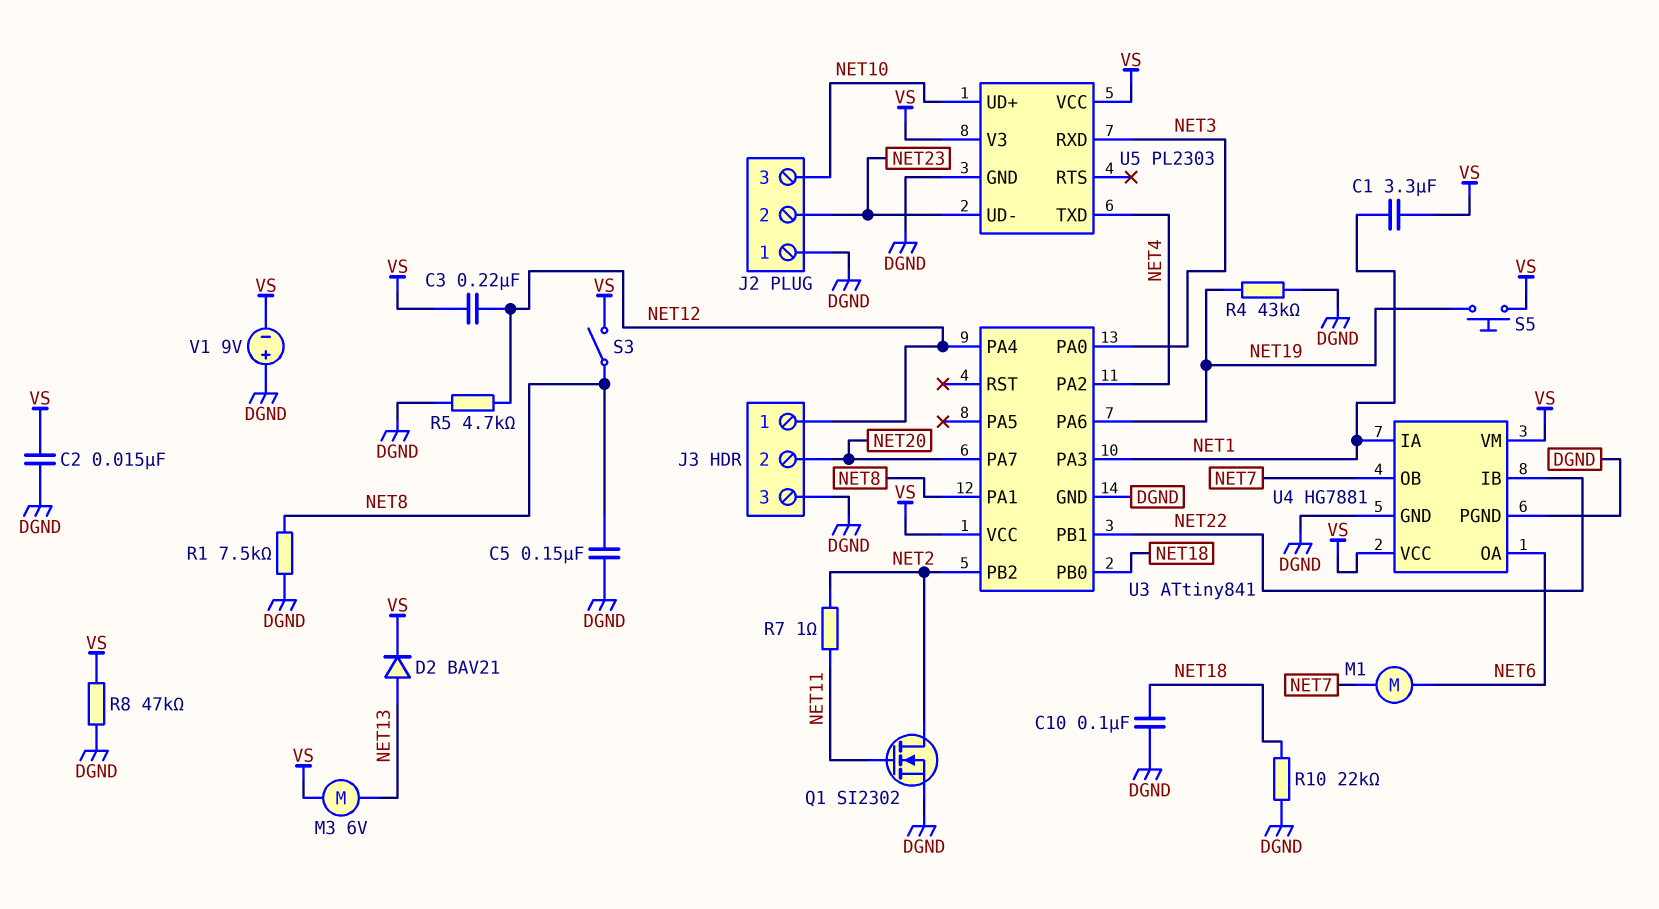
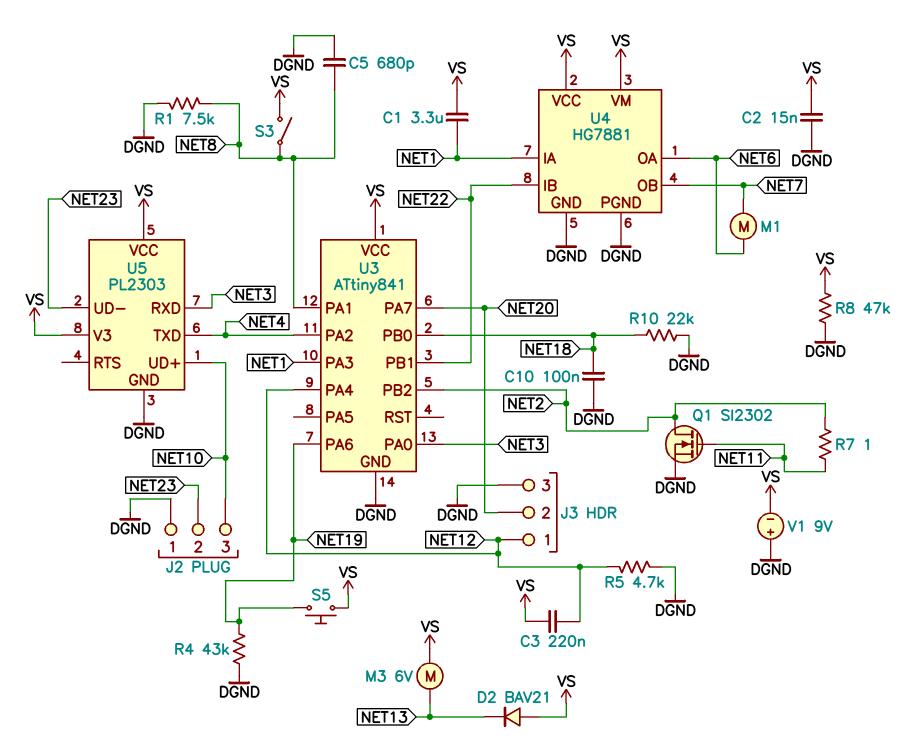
C5: 150nF (DGND, NET8) -> 680pF (DGND, NET8)
D2: diode BAV21 (A NET13, K VS) -> diode BAV21 (A VS, K NET13)

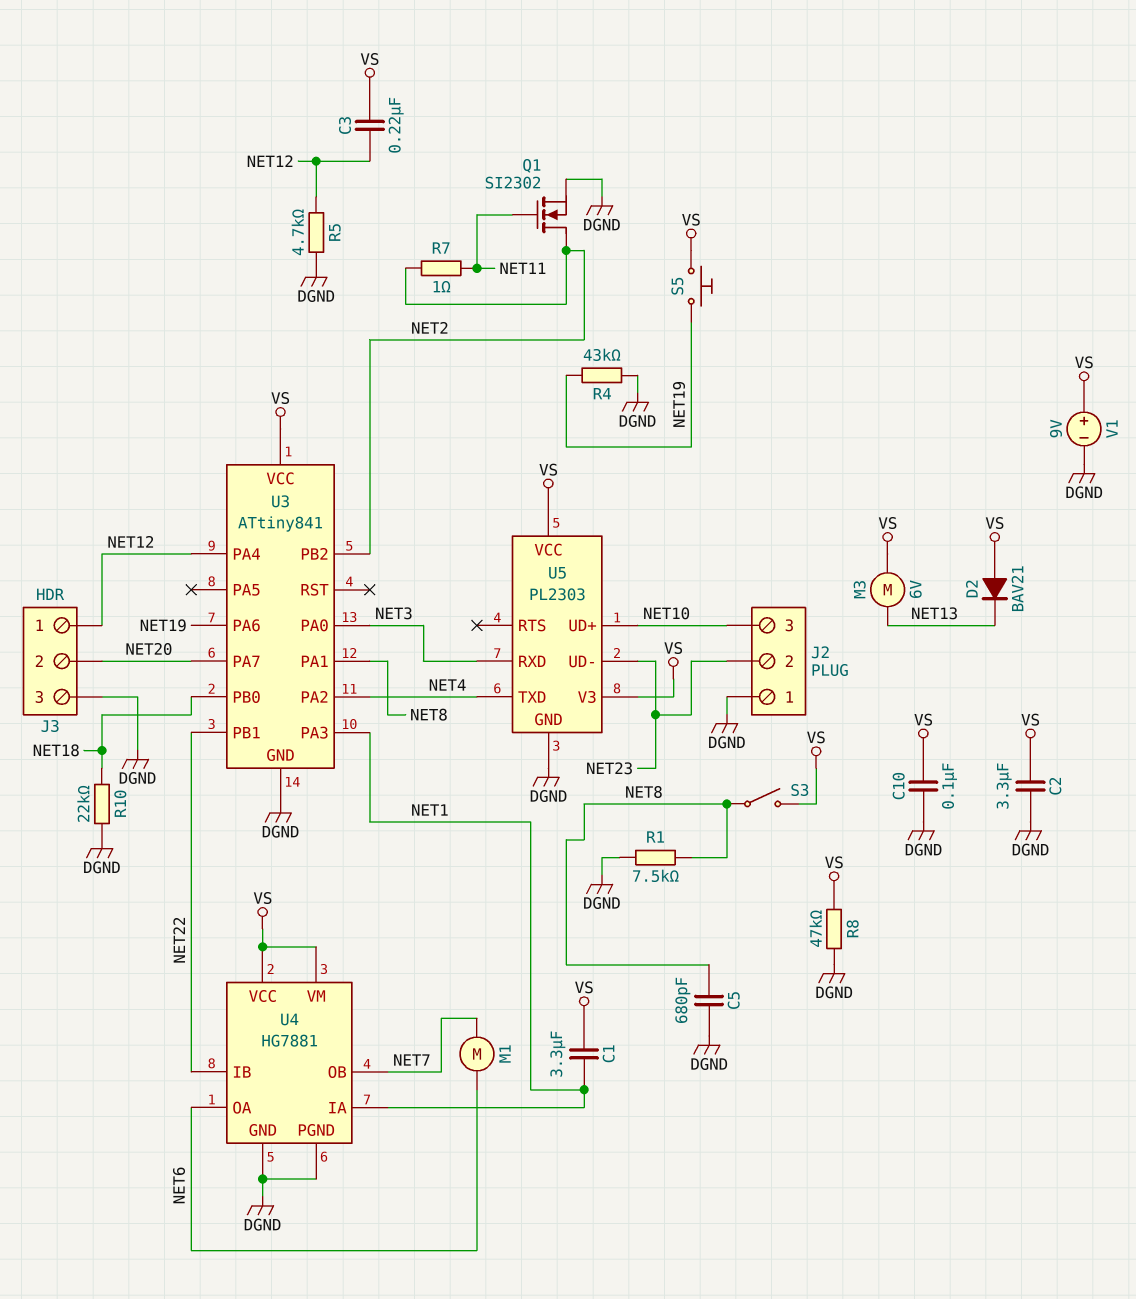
C2: 15nF (DGND, VS) -> 3.3uF (DGND, VS)
C10: 100nF (DGND, NET18) -> 100nF (DGND, VS)
V1: 9V (plus DGND, minus VS) -> 9V (plus VS, minus DGND)

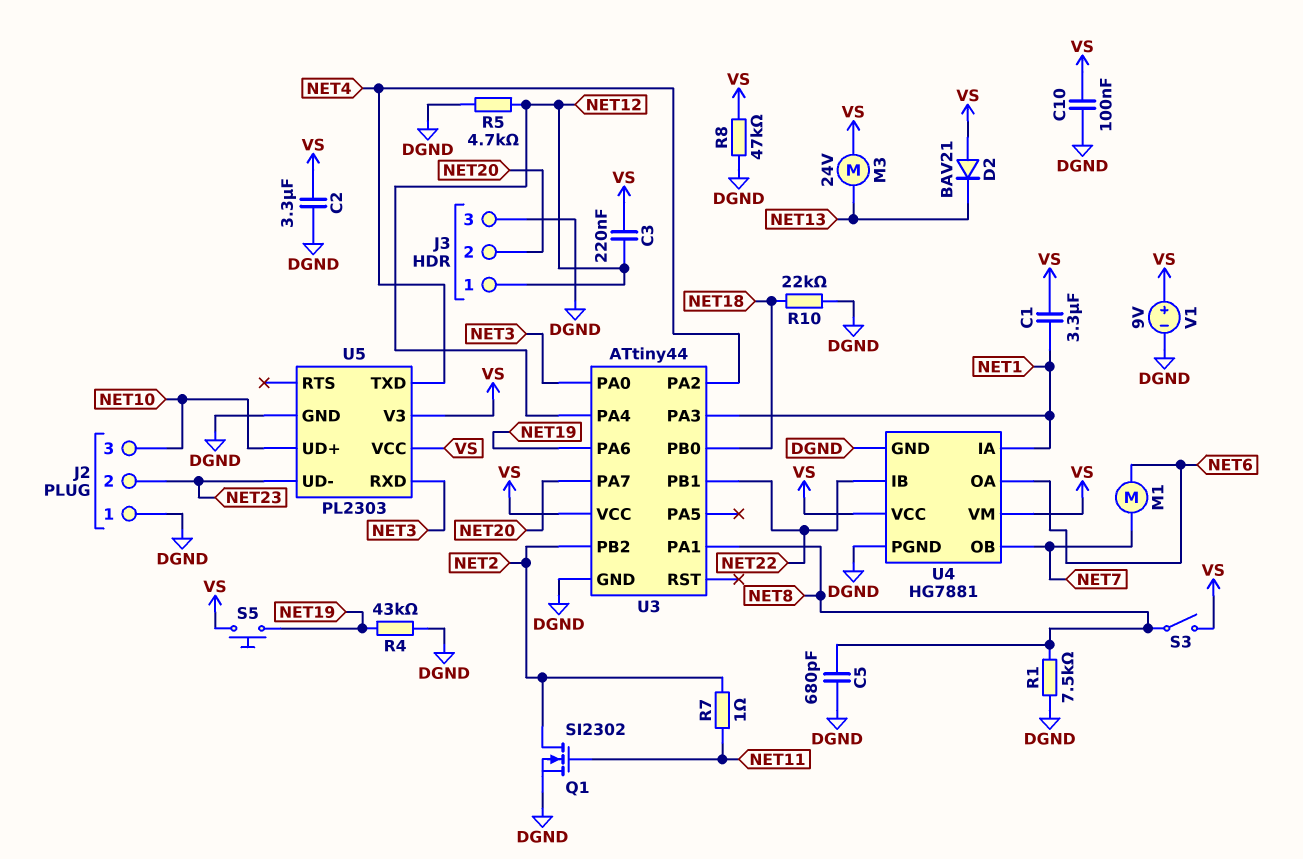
M3: motor 6V (NET13, VS) -> motor 24V (NET13, VS)
U3: ATtiny841 -> ATtiny44

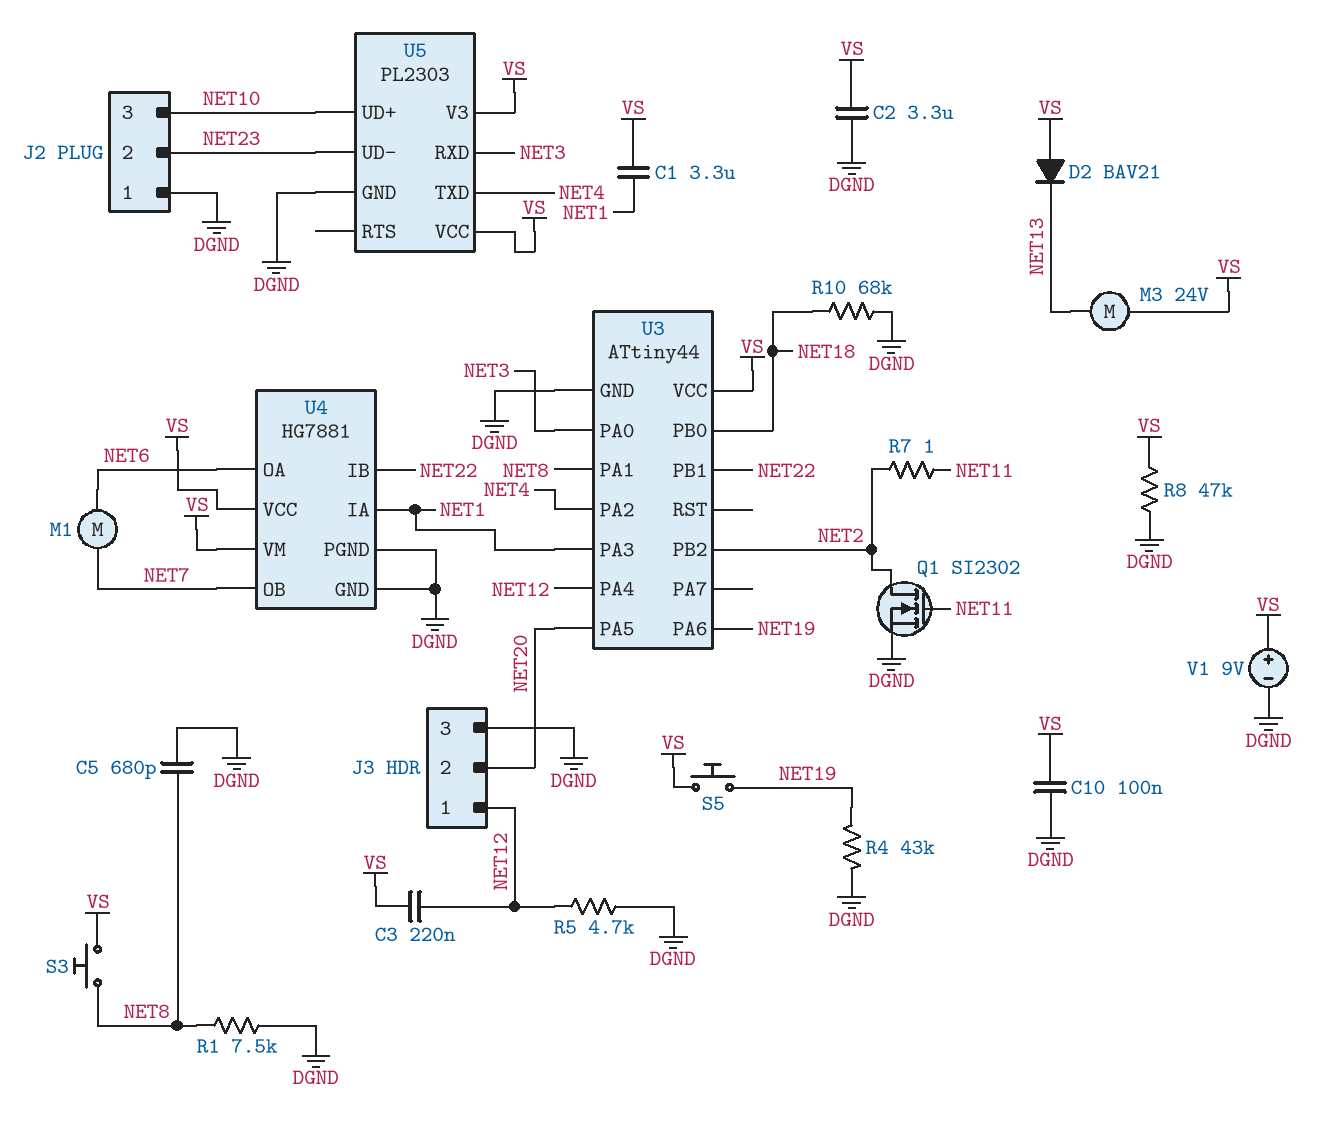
R10: 22k (DGND, NET18) -> 68k (DGND, NET18)
S3: switch (NET8, VS) -> button (NET8, VS)
U3 pin PA5: none -> NET20
U3 pin PA7: NET20 -> none

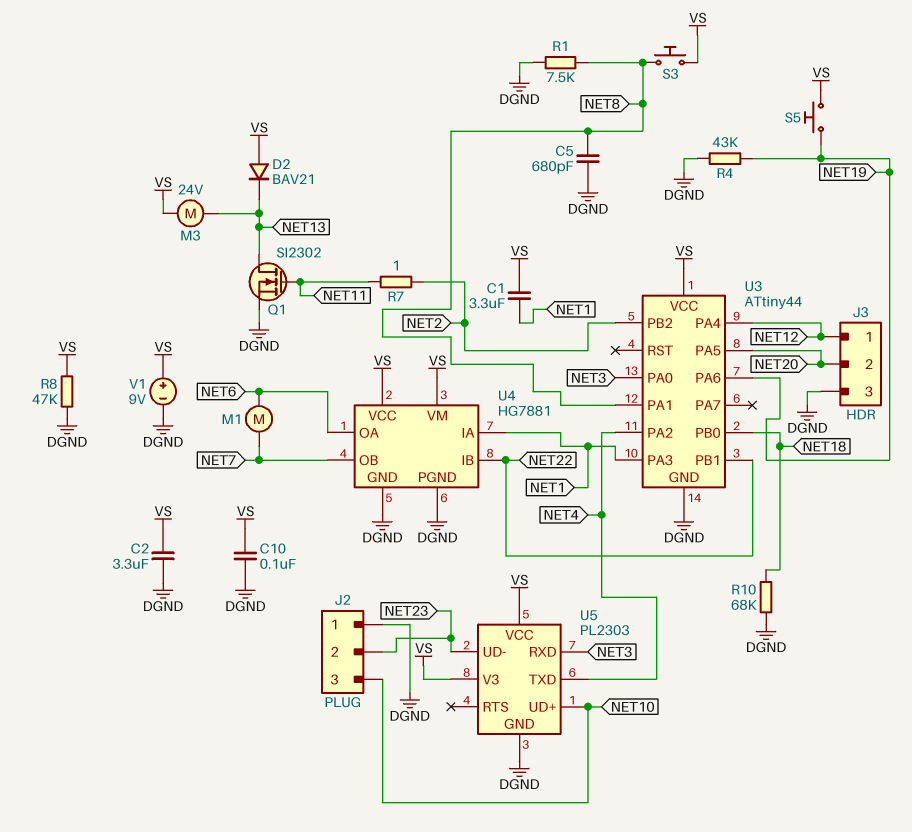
C3: 220nF (NET12, VS) -> none
Q1: NMOS SI2302 (G NET11, D NET2, S DGND) -> NMOS SI2302 (G NET11, D NET13, S DGND)
R5: 4.7k (DGND, NET12) -> none

